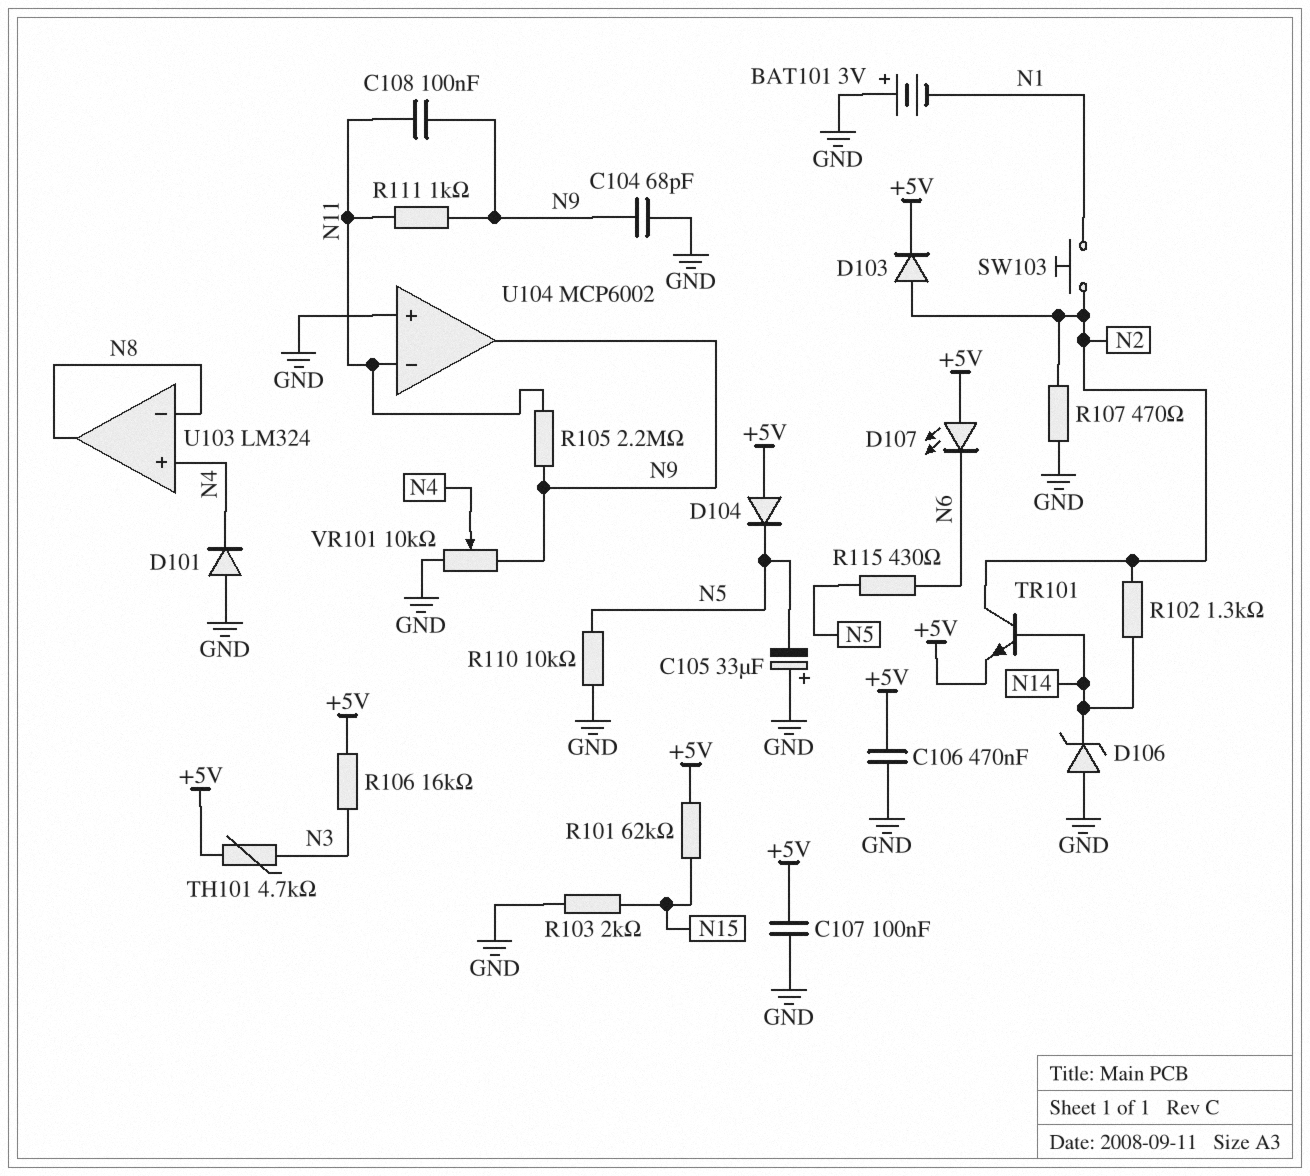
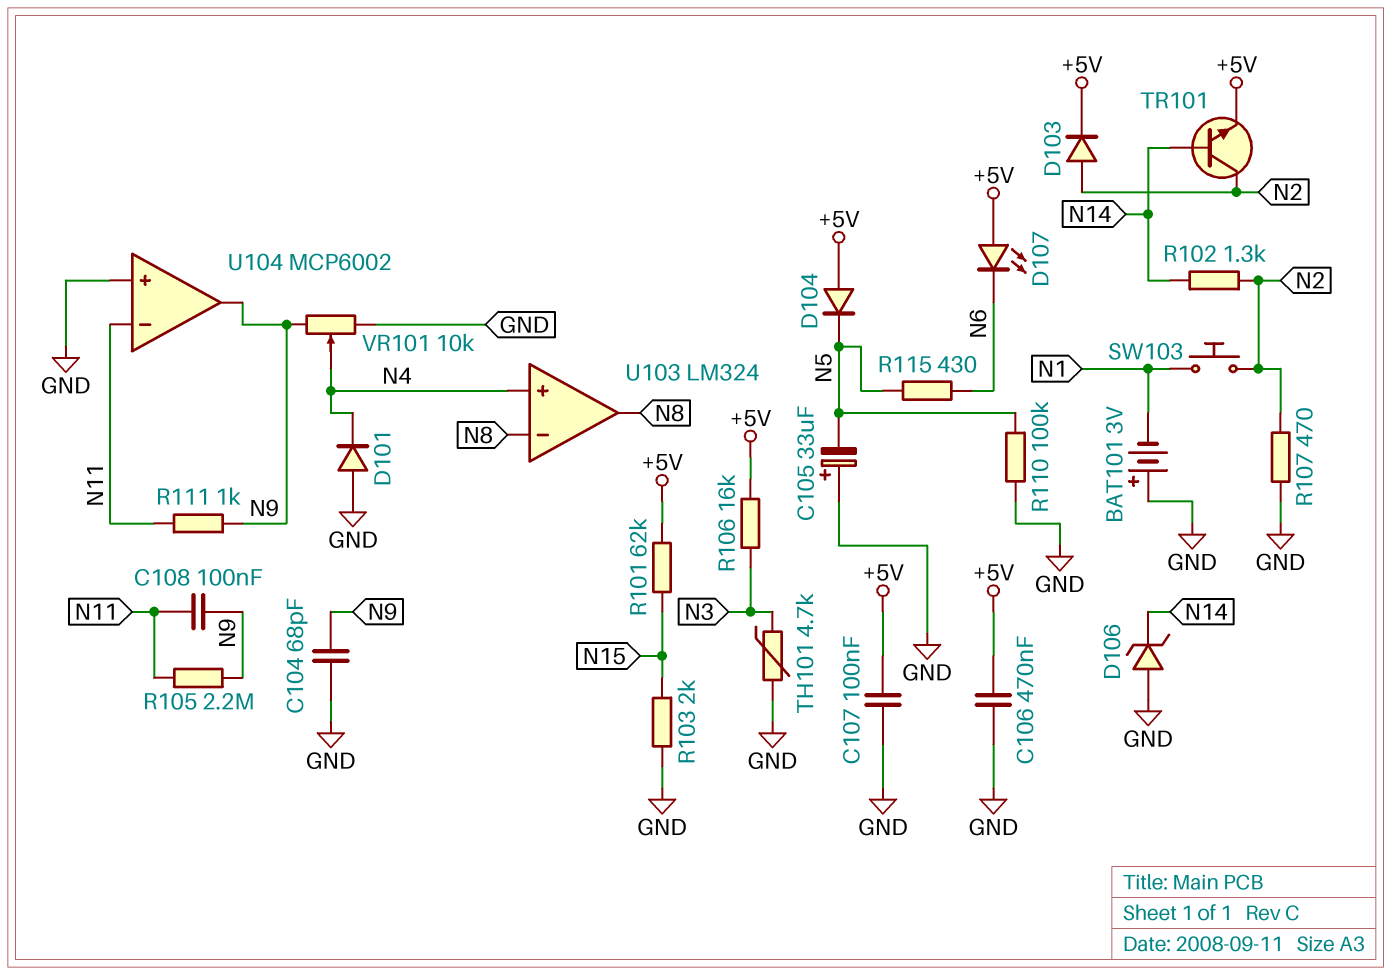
R110: 10k (GND, N5) -> 100k (GND, N5)
TH101: 4.7k (+5V, N3) -> 4.7k (GND, N3)

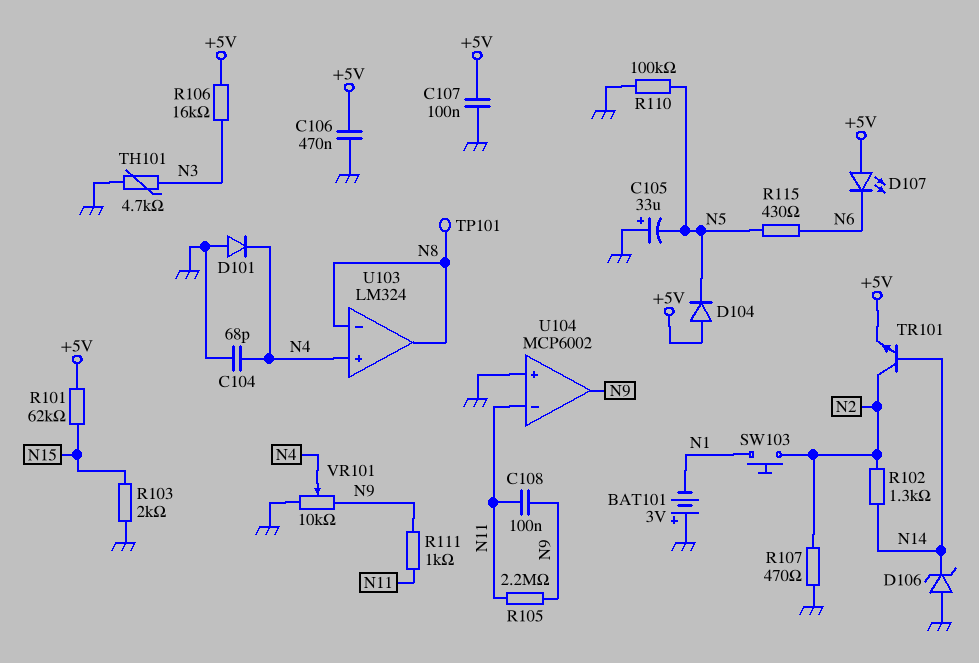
C104: 68pF (GND, N9) -> 68pF (GND, N4)
D103: diode (A N2, K +5V) -> none
TP101: none -> test point (N8)

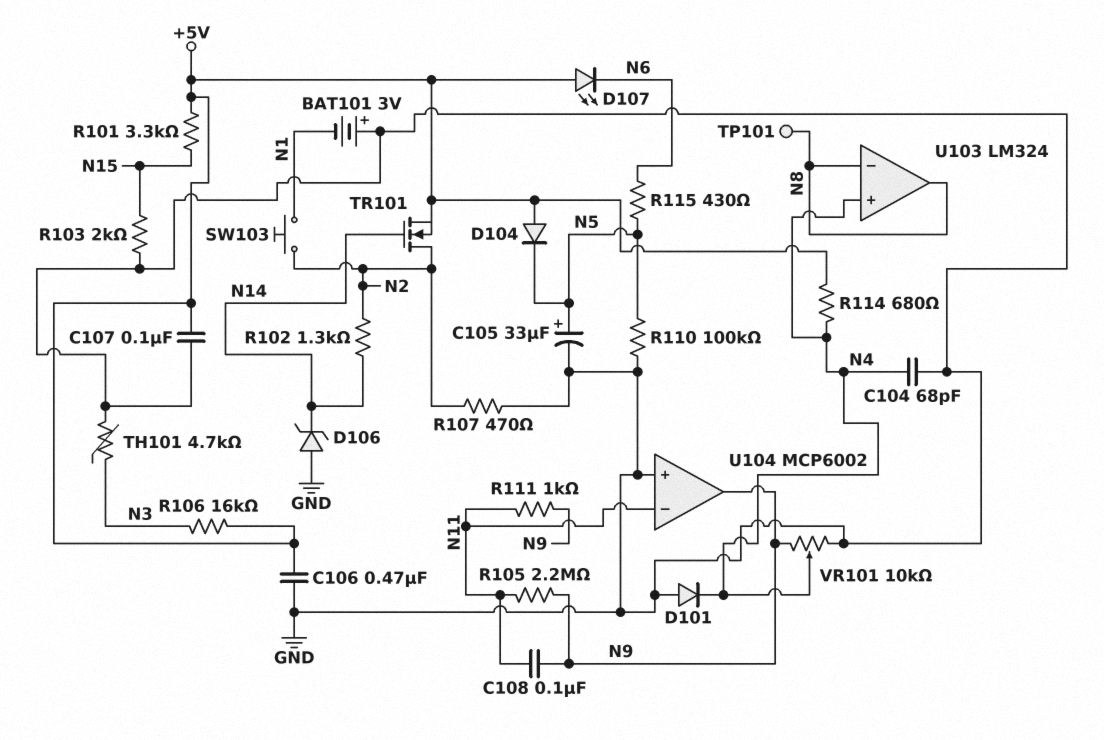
C105: 33uF (plus GND, minus N5) -> 33uF (plus N5, minus GND)
R101: 62k (+5V, N15) -> 3.3k (+5V, N15)
R114: none -> 680 (+5V, N4)
TR101: NPN (B N14, C N2, E +5V) -> NMOS (G N14, D N2, S +5V)

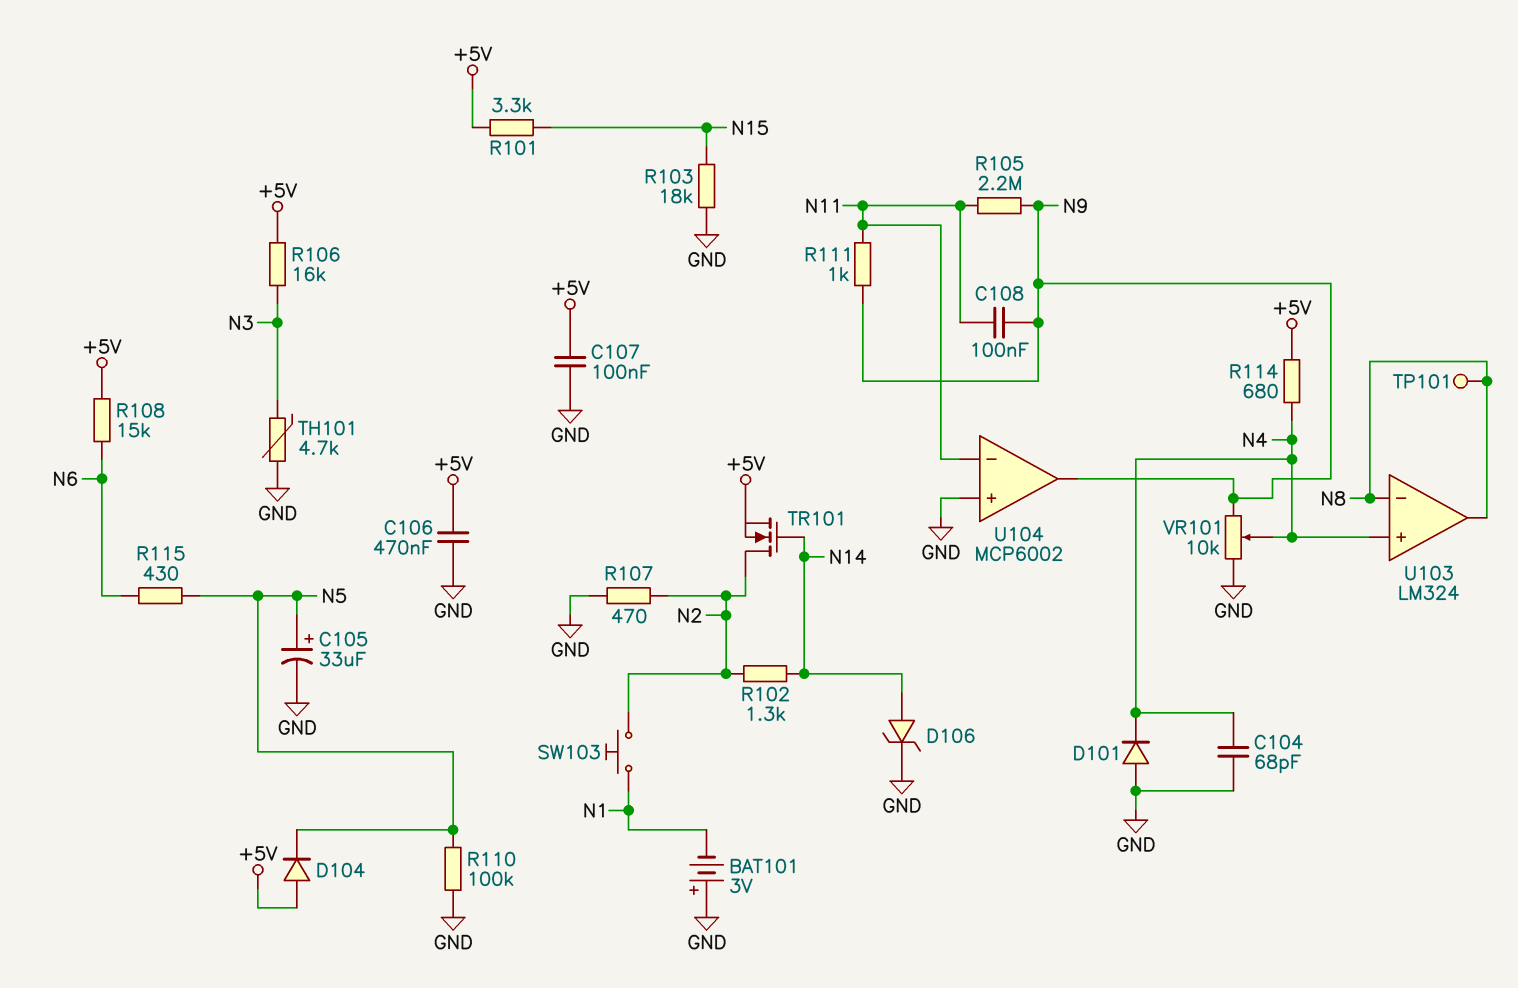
D106: zener (A GND, K N14) -> zener (A N14, K GND)
D107: LED (A +5V, K N6) -> none
R103: 2k (GND, N15) -> 18k (GND, N15)
R108: none -> 15k (+5V, N6)

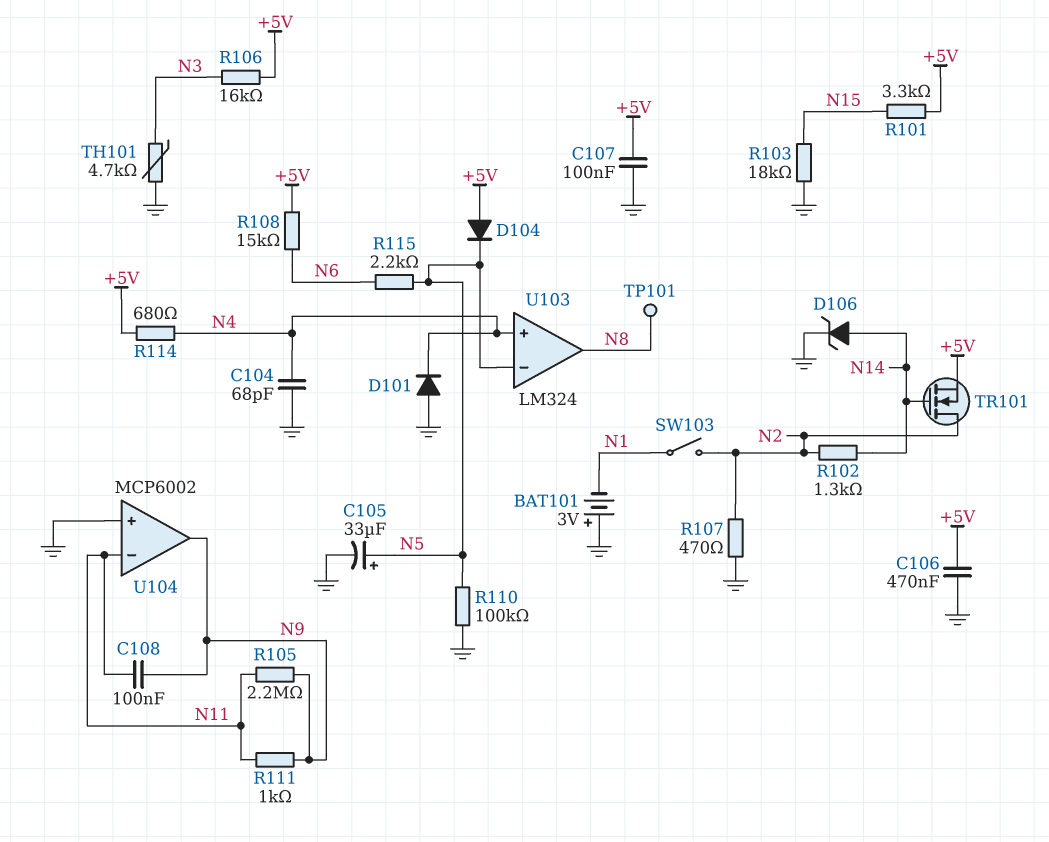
R115: 430 (N5, N6) -> 2.2k (N5, N6)
SW103: button (N1, N2) -> switch (N1, N2)
U103 pin in-: N8 -> N5
VR101: 10k (GND, N9, wiper N4) -> none

